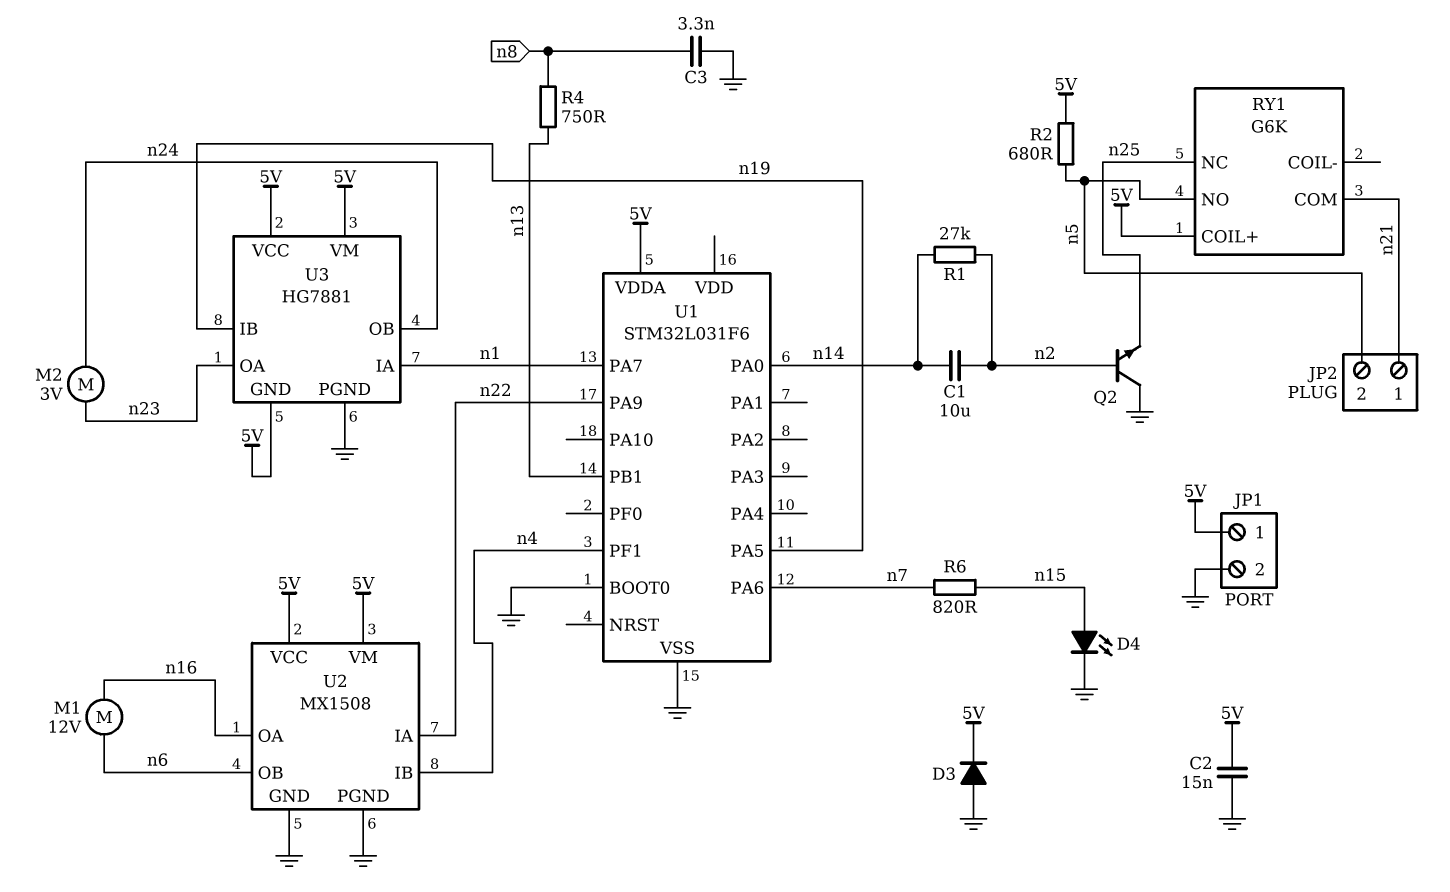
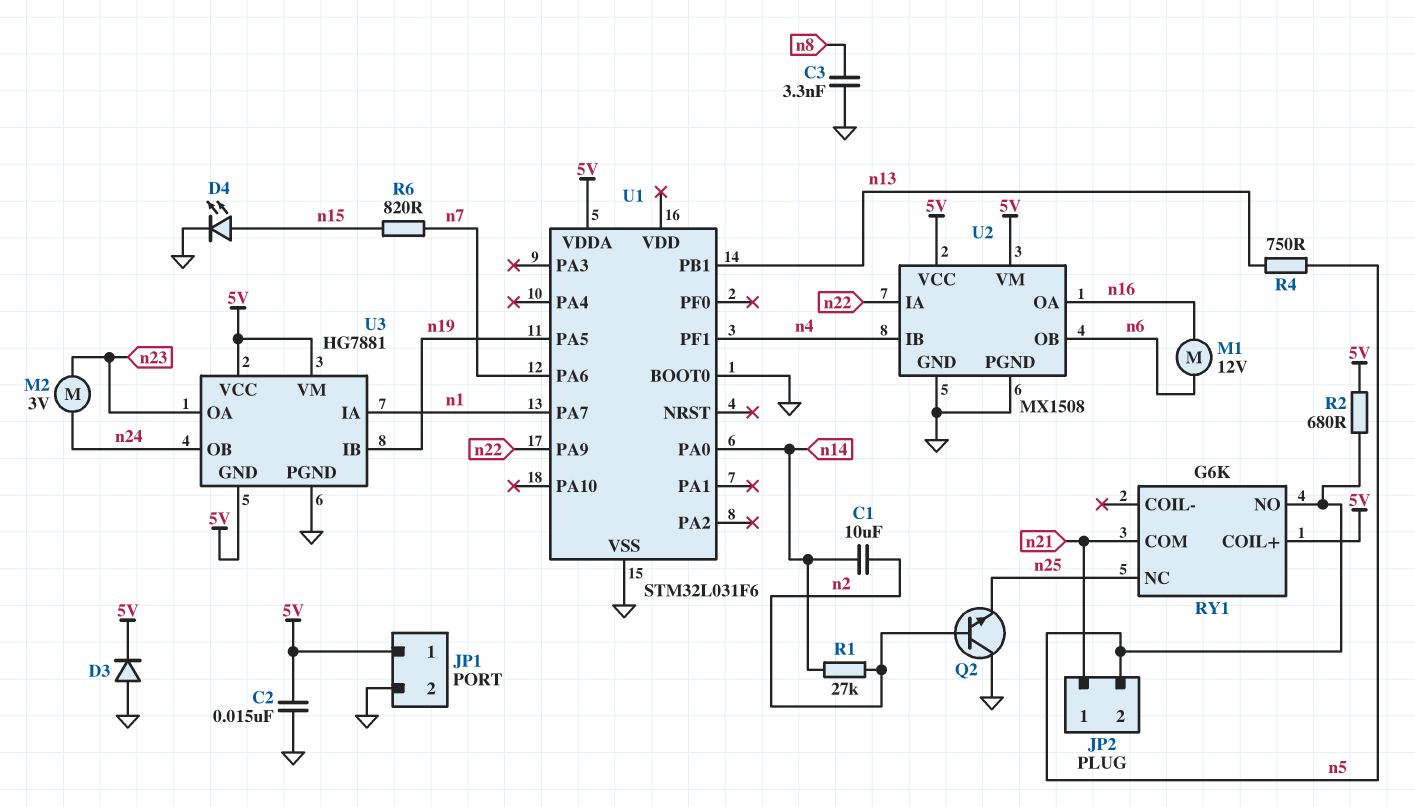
R4: 750 (n8, n13) -> 750 (n5, n13)

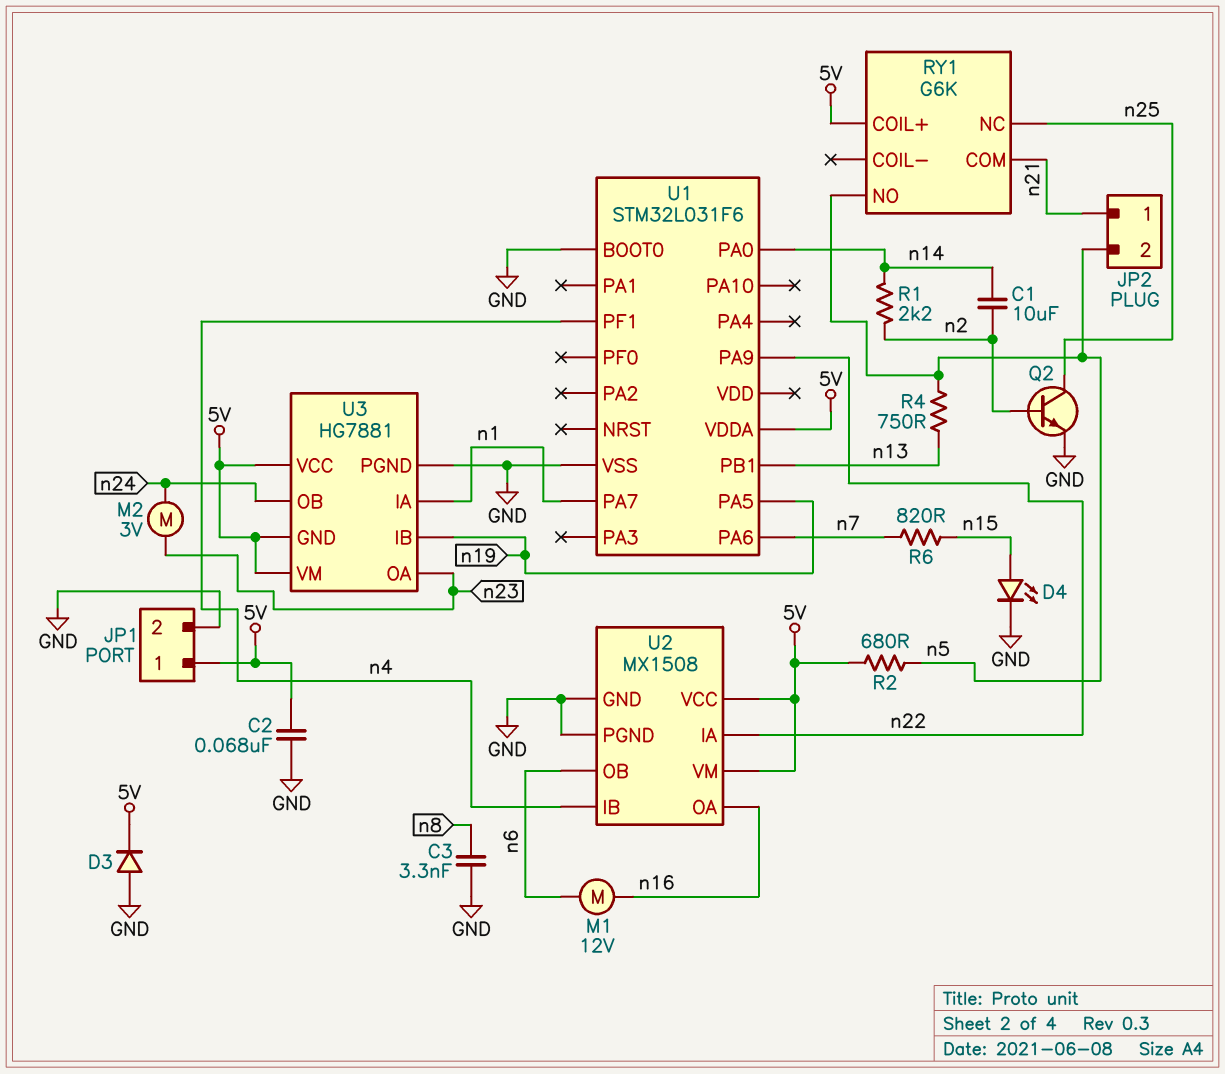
C2: 15nF (5V, GND) -> 68nF (5V, GND)
Q2: NPN (B n2, C GND, E n25) -> NPN (B n2, C n25, E GND)
R1: 27k (n2, n14) -> 2.2k (n2, n14)

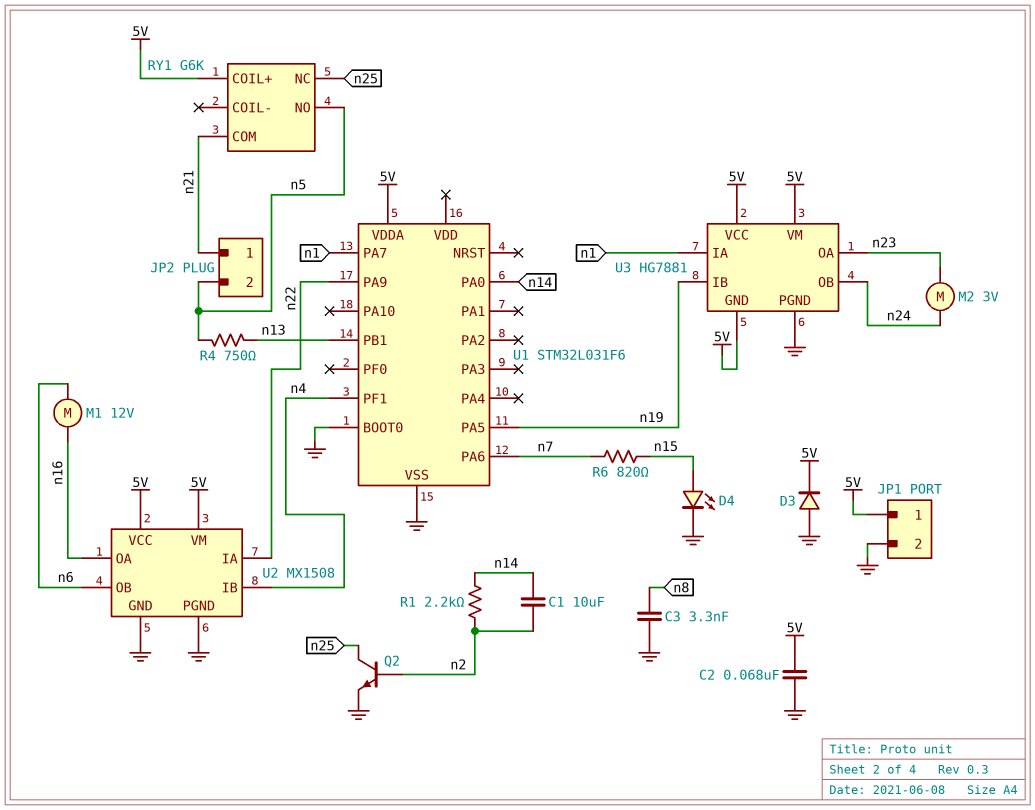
R2: 680 (5V, n5) -> none

